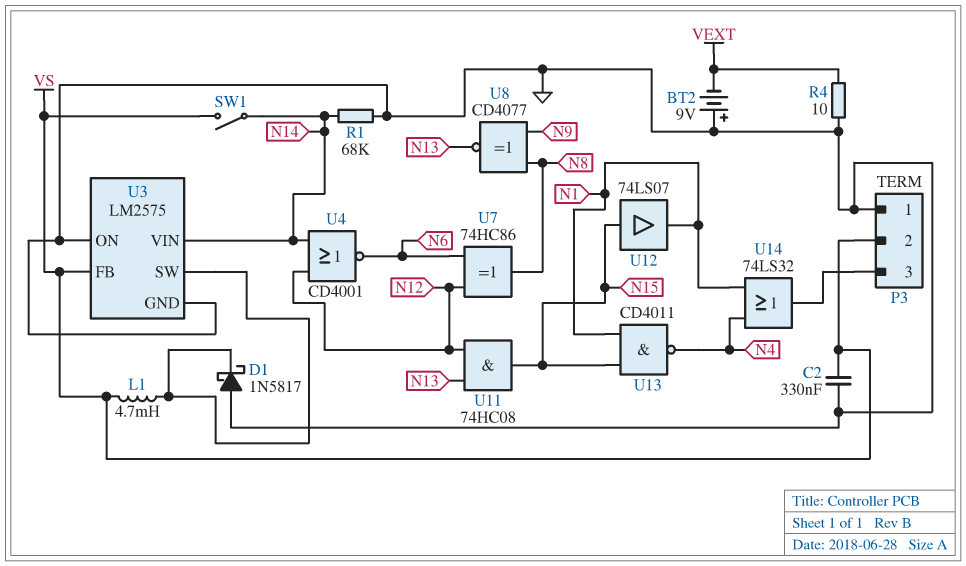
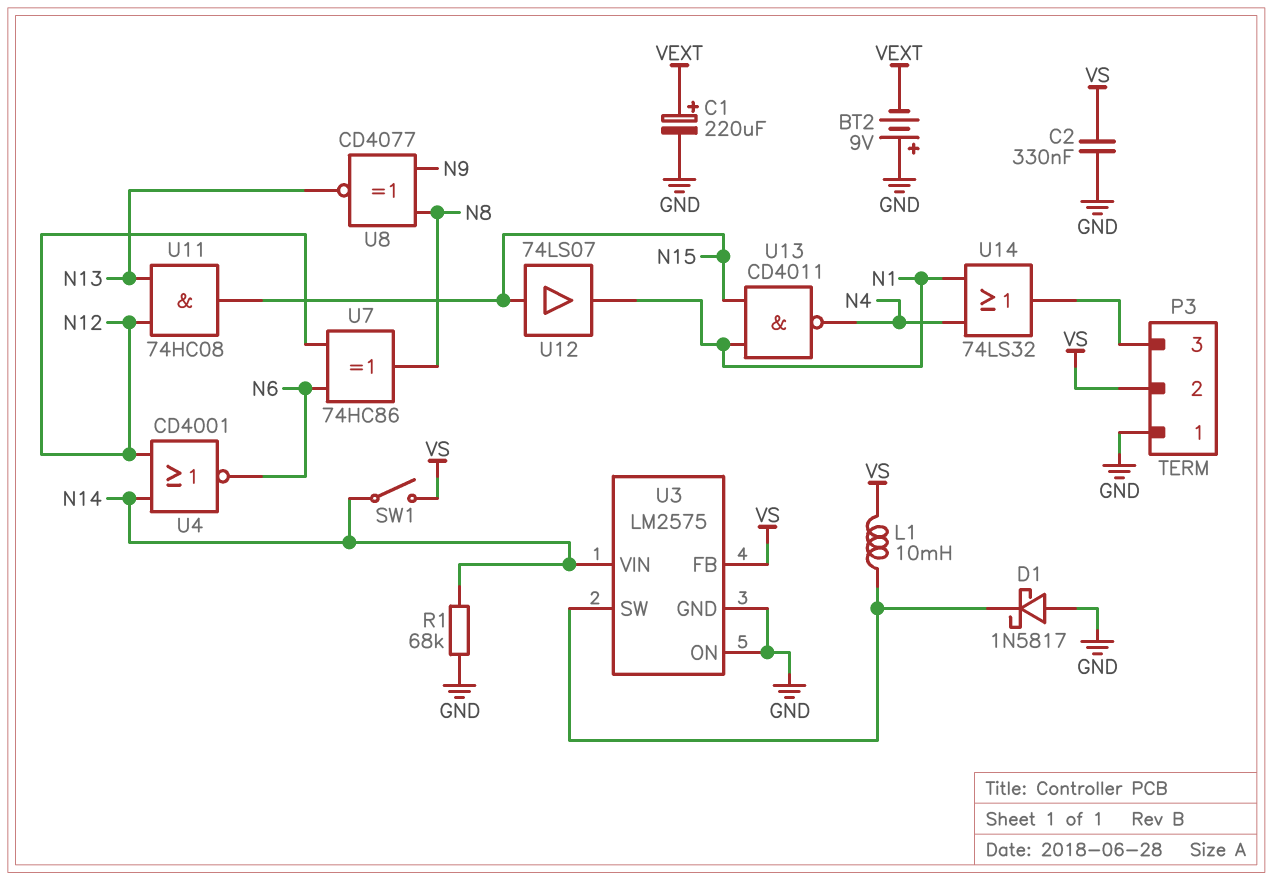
C1: none -> 220uF (plus VEXT, minus GND)
L1: 4.7mH (U3/SW, VS) -> 10mH (U3/SW, VS)
R4: 10 (GND, VEXT) -> none

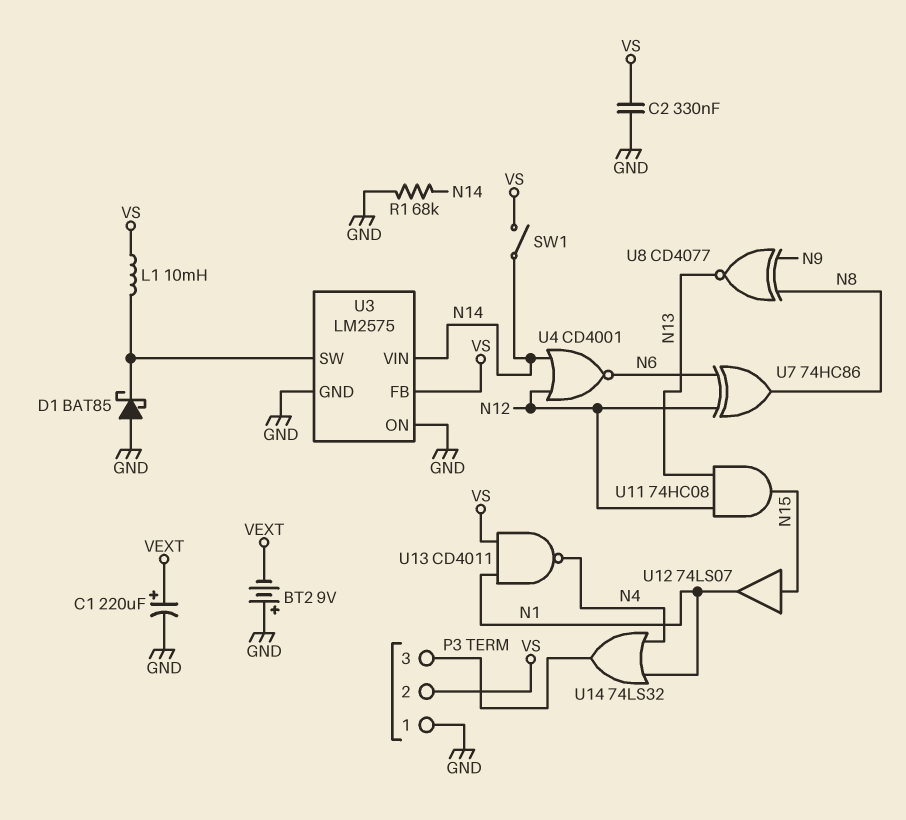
D1: schottky 1N5817 (A GND, K U3/SW) -> schottky BAT85 (A GND, K U3/SW)
U13: NAND CD4011 (in N1, in N15, out N4) -> NAND CD4011 (in N1, in VS, out N4)

